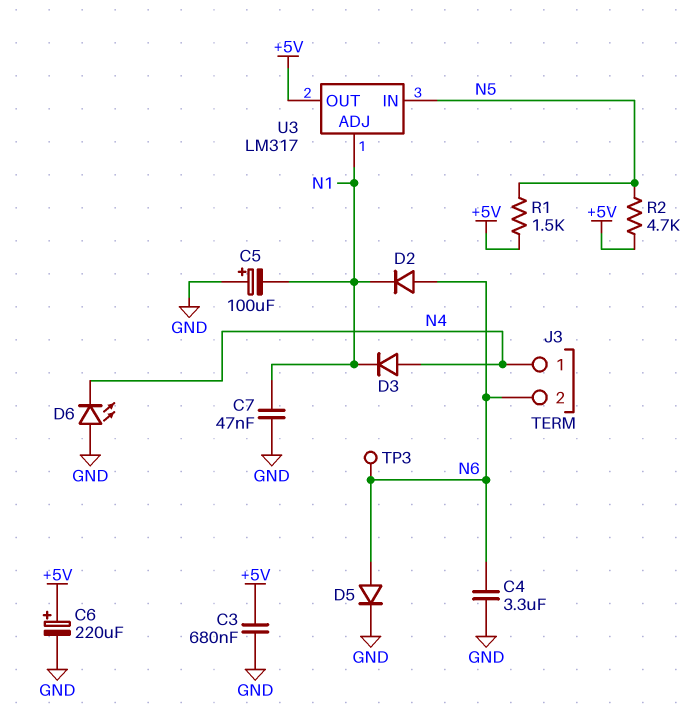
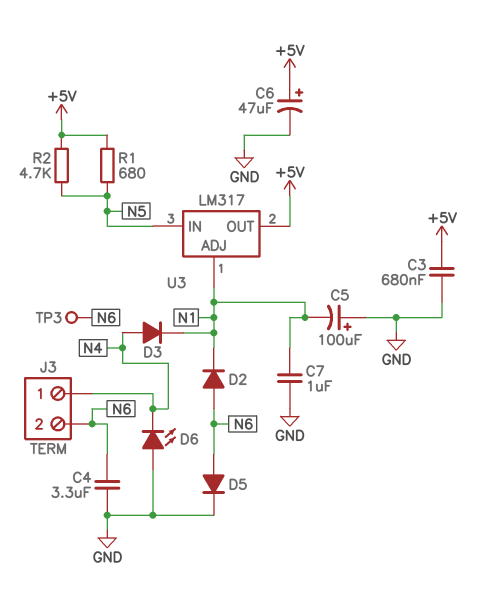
C6: 220uF (plus +5V, minus GND) -> 47uF (plus +5V, minus GND)
C7: 47nF (GND, N1) -> 1uF (GND, N1)
R1: 1.5k (+5V, N5) -> 680 (+5V, N5)

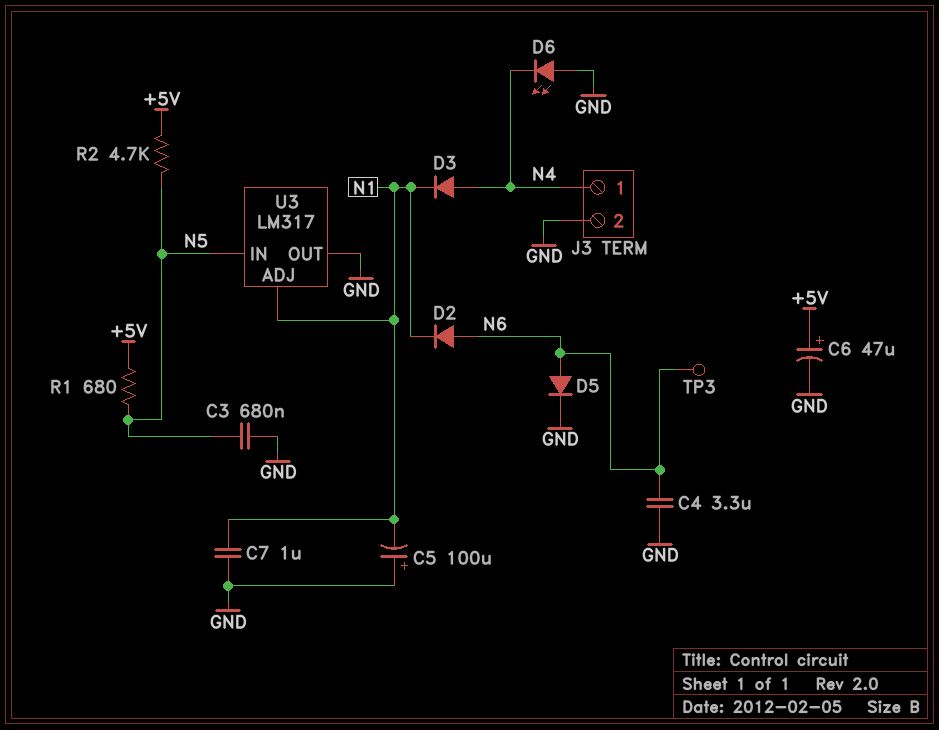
C3: 680nF (+5V, GND) -> 680nF (GND, N5)
J3 pin 2: N6 -> GND
U3 pin OUT: +5V -> GND

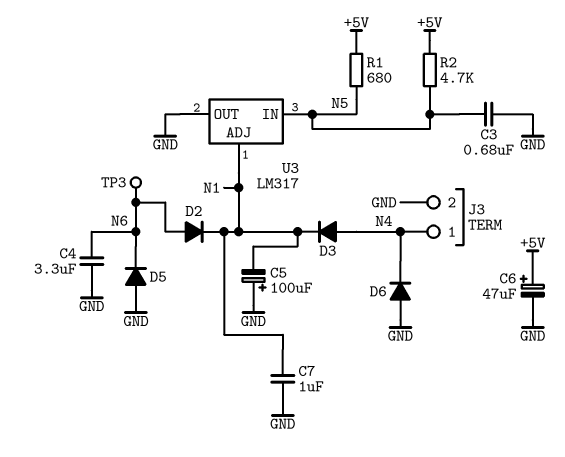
D5: diode (A N6, K GND) -> diode (A GND, K N6)
D6: LED (A GND, K N4) -> diode (A GND, K N4)

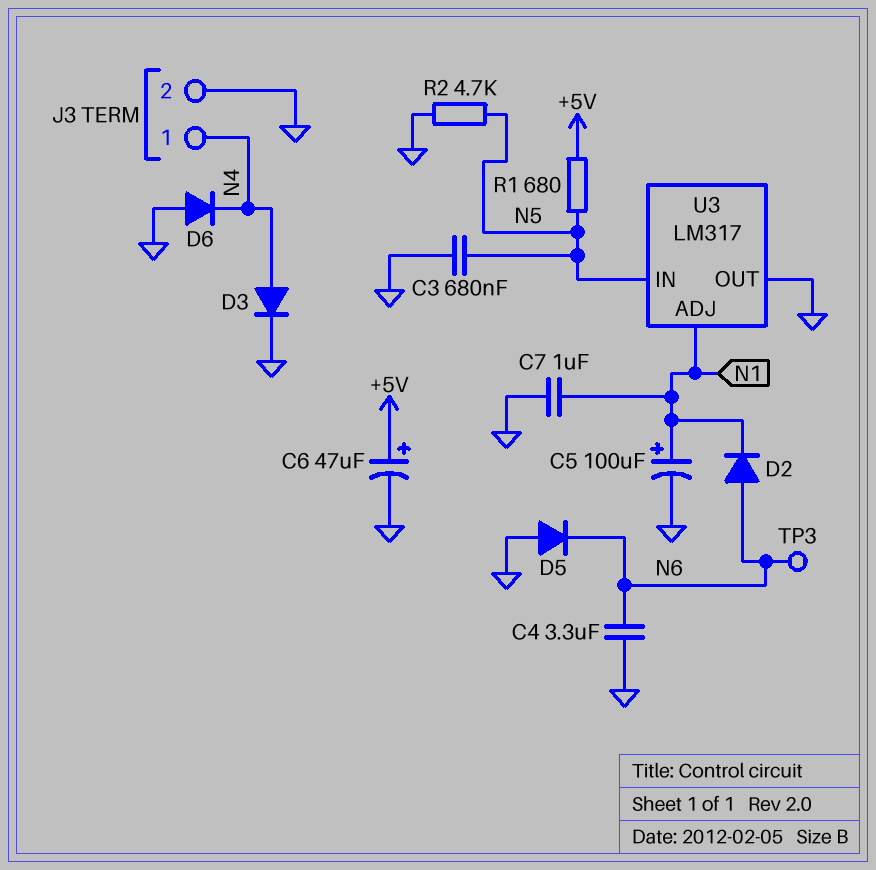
C5: 100uF (plus GND, minus N1) -> 100uF (plus N1, minus GND)
D3: diode (A N4, K N1) -> diode (A N4, K GND)
R2: 4.7k (+5V, N5) -> 4.7k (GND, N5)

